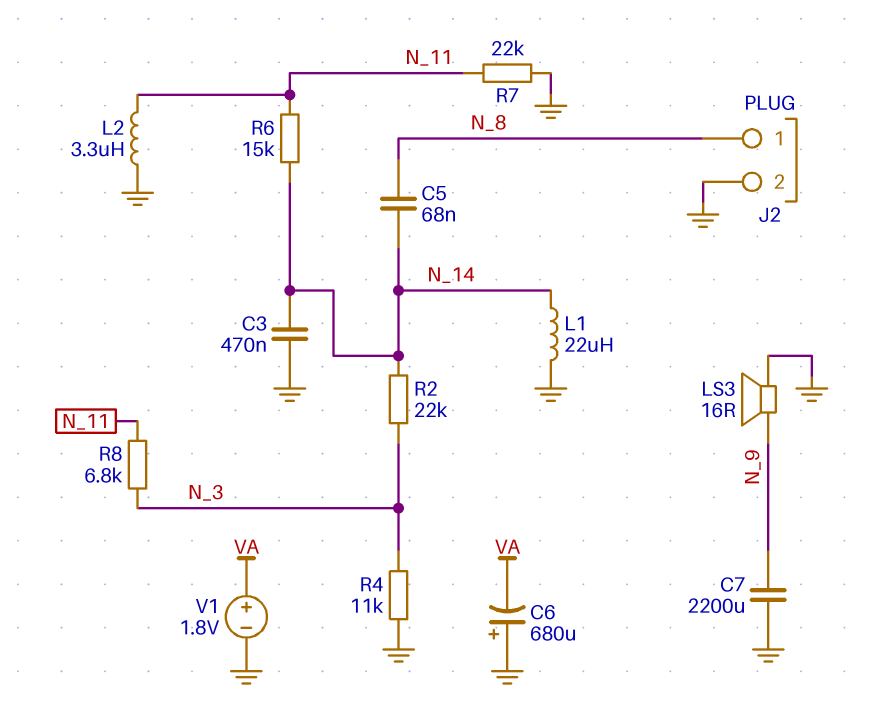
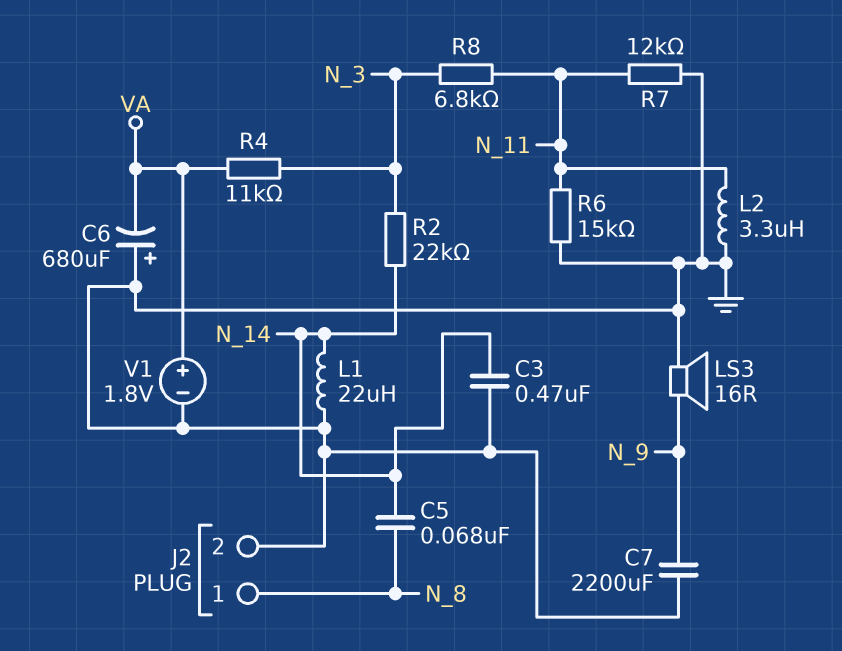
R4: 11k (GND, N_3) -> 11k (N_3, VA)
R6: 15k (N_11, N_14) -> 15k (GND, N_11)
R7: 22k (GND, N_11) -> 12k (GND, N_11)

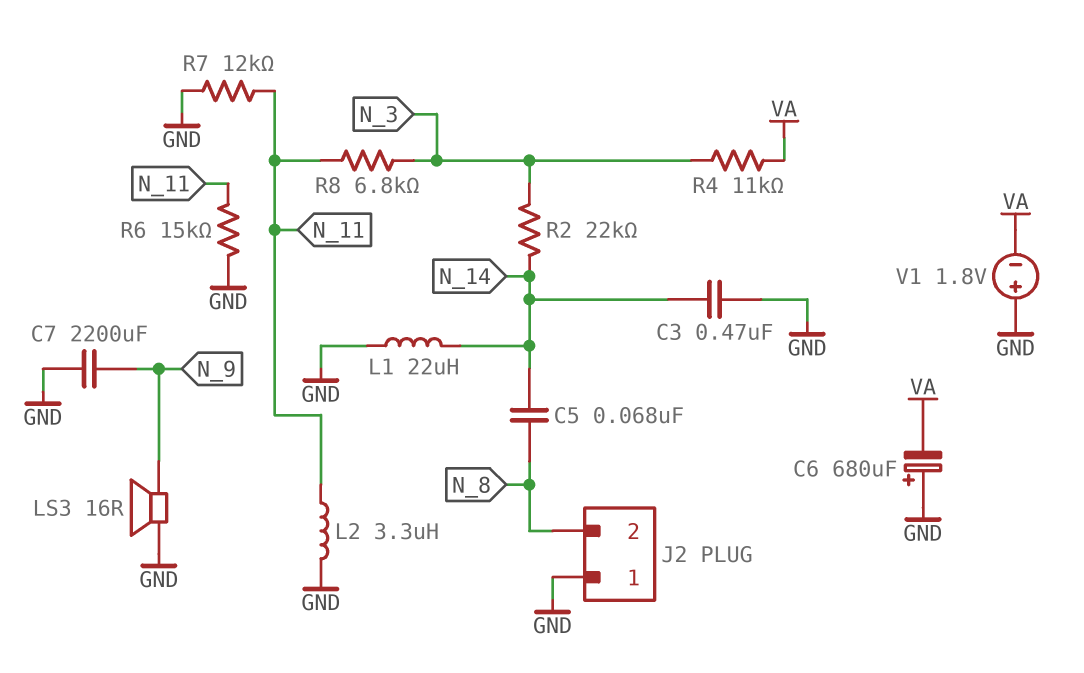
J2 pin 1: N_8 -> GND
J2 pin 2: GND -> N_8
V1: 1.8V (plus VA, minus GND) -> 1.8V (plus GND, minus VA)

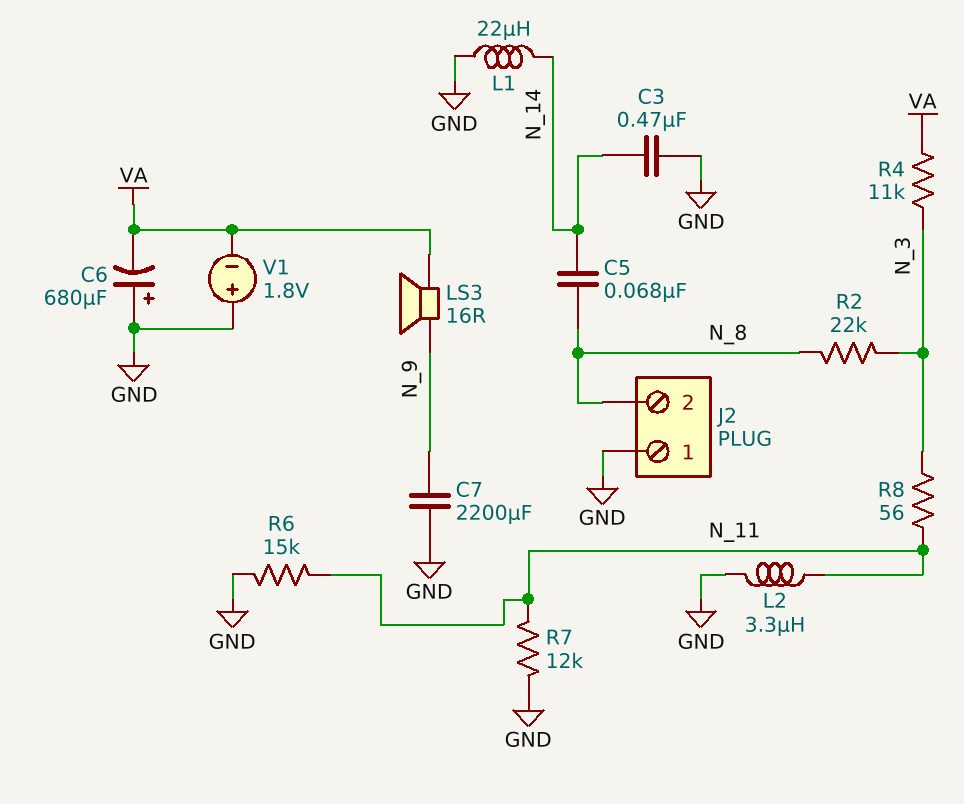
LS3: speaker 16R (GND, N_9) -> speaker 16R (N_9, VA)
R2: 22k (N_3, N_14) -> 22k (N_3, N_8)
R8: 6.8k (N_3, N_11) -> 56 (N_3, N_11)

